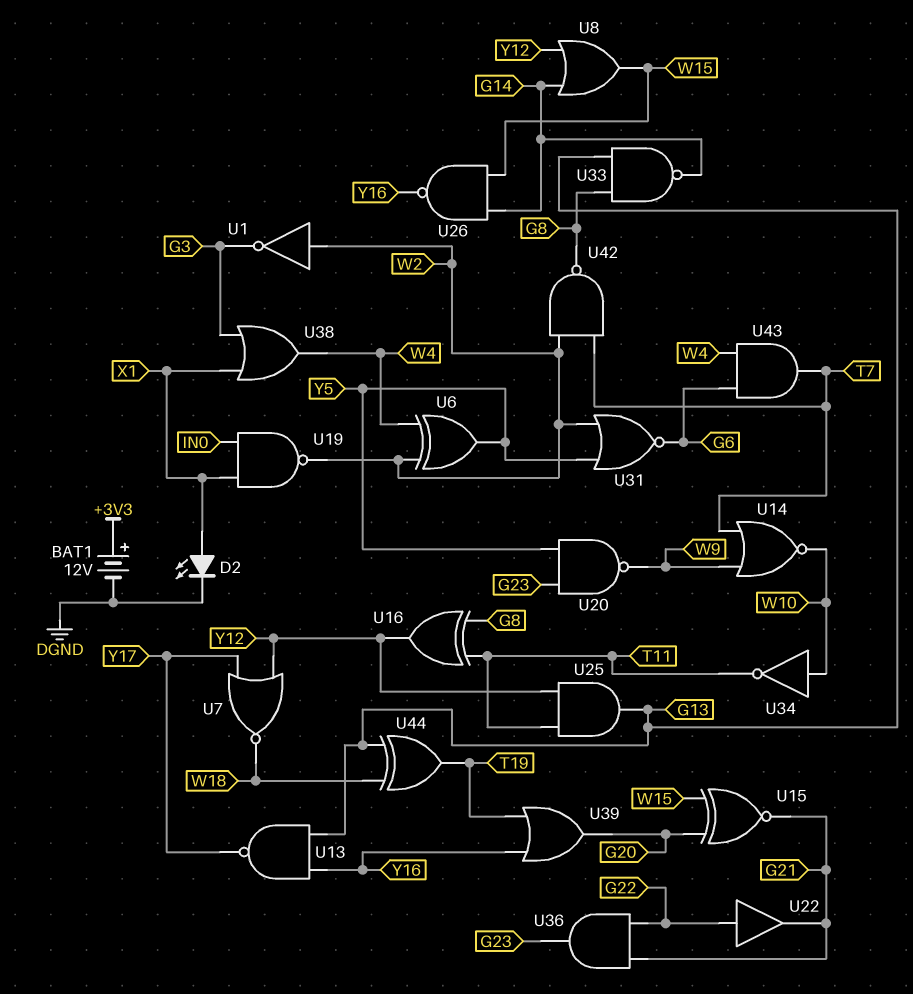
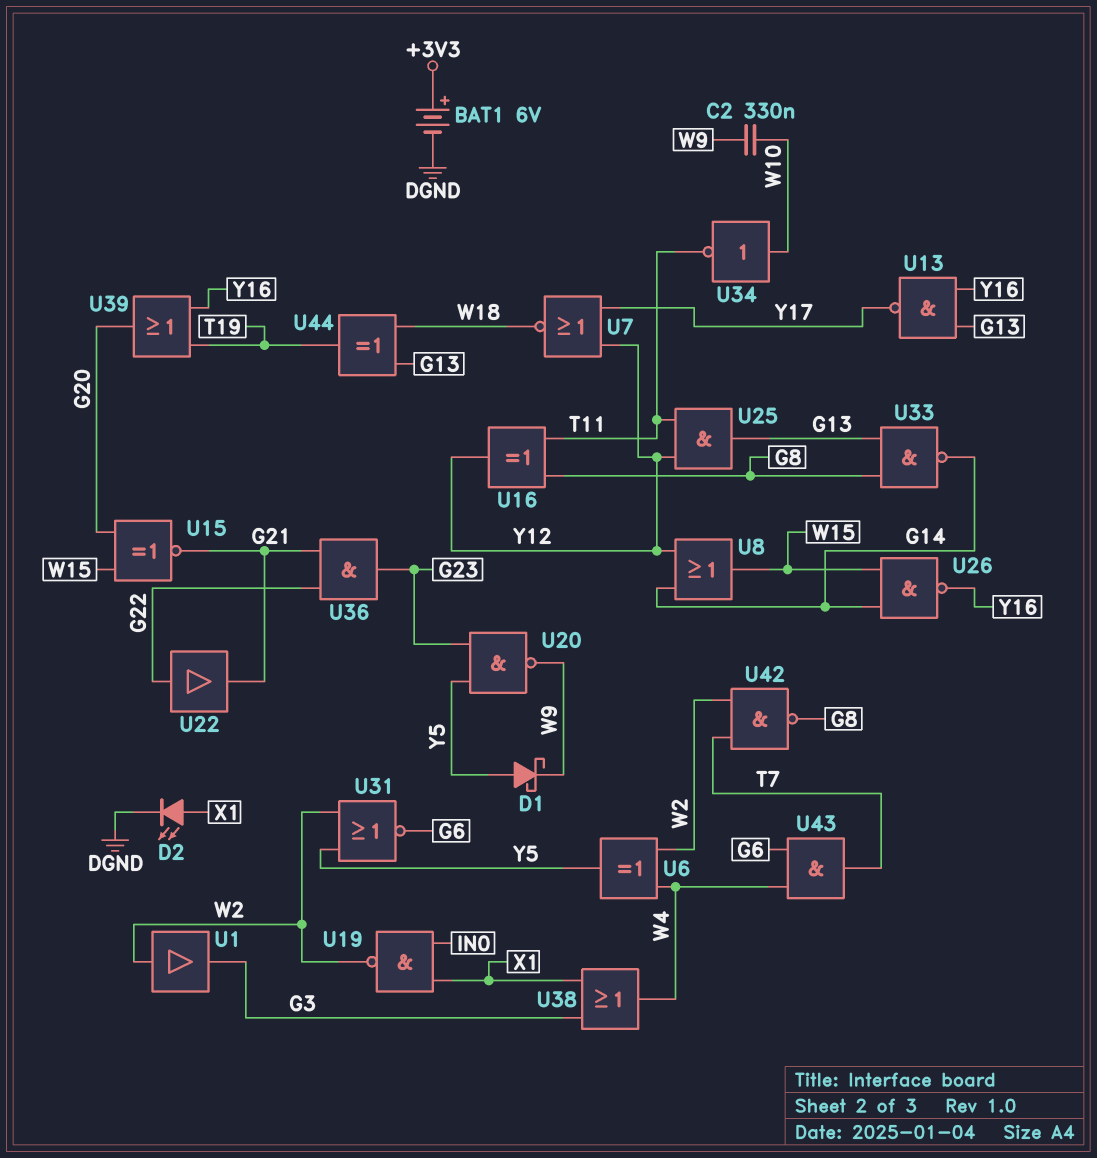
BAT1: 12V (plus +3V3, minus DGND) -> 6V (plus +3V3, minus DGND)
C2: none -> 330nF (W9, W10)
D1: none -> schottky (A Y5, K W9)
U1: NOT (in W2, out G3) -> buffer (in W2, out G3)
U14: NOR (in T7, in W9, out W10) -> none

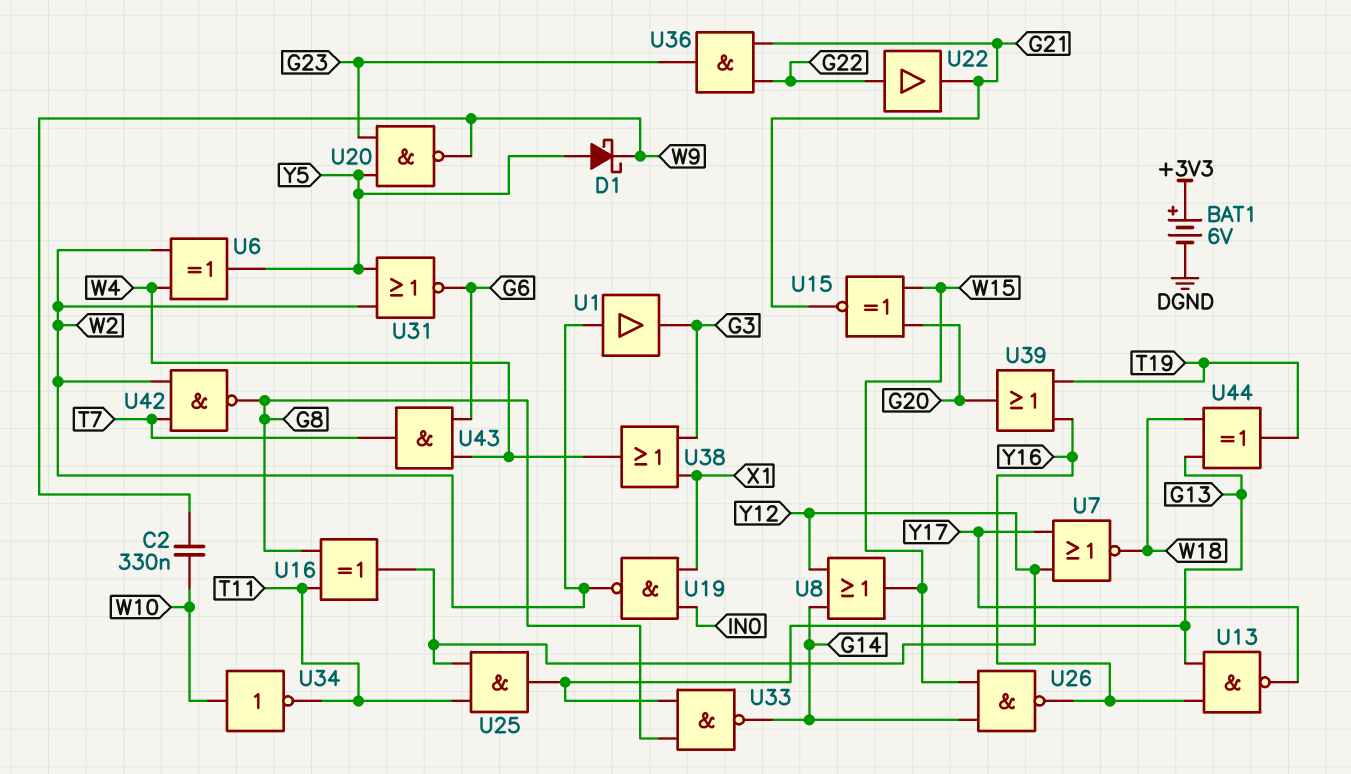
D2: LED (A X1, K DGND) -> none

